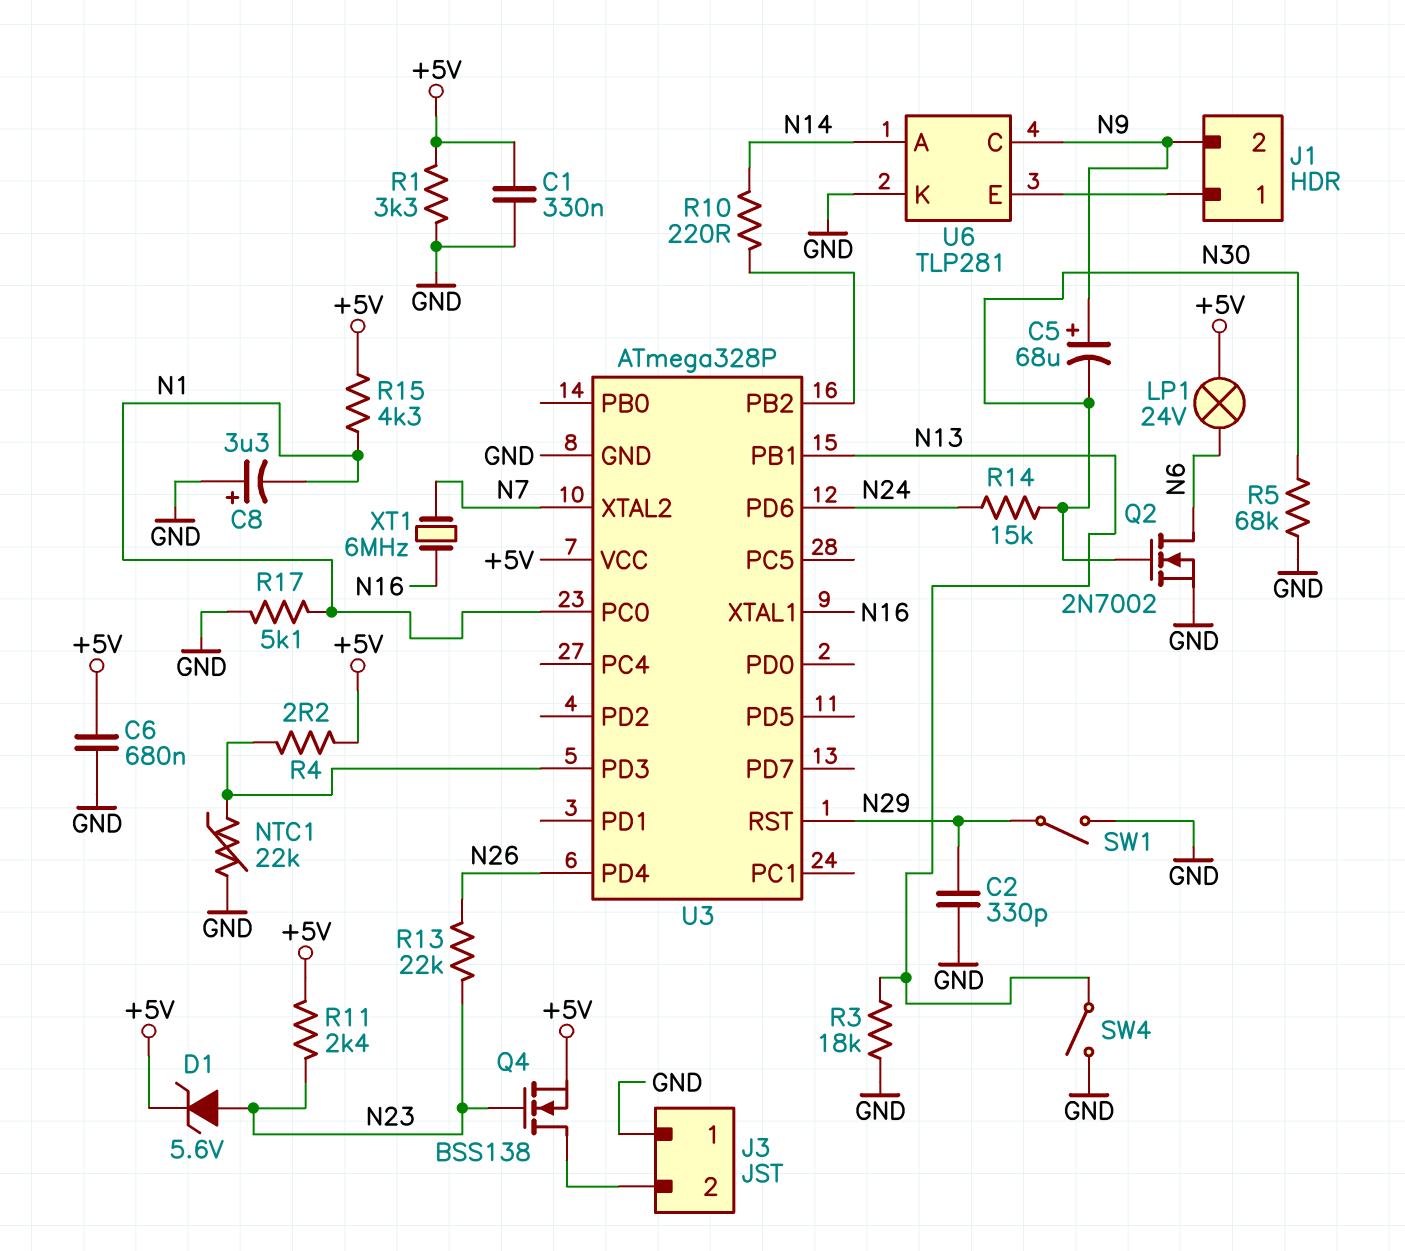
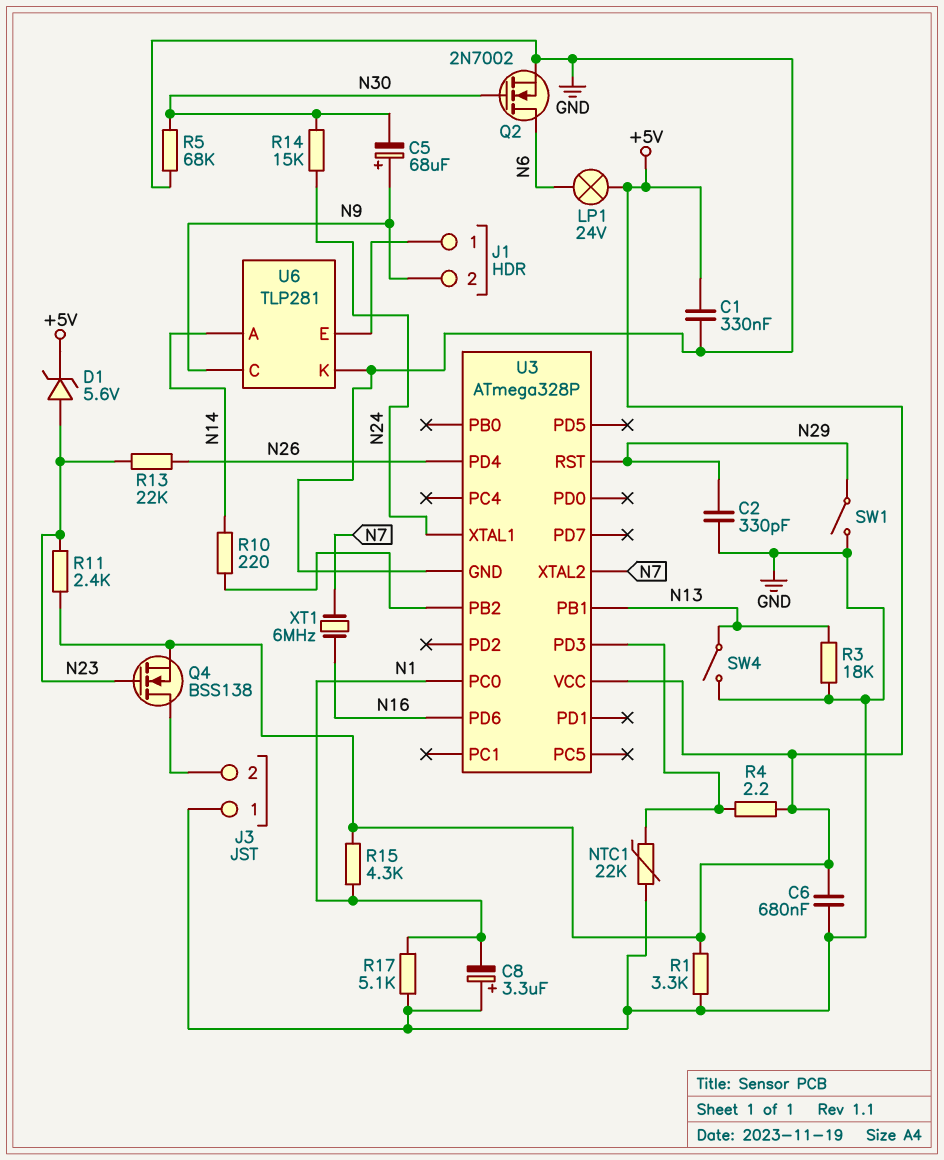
U3 pin PD6: N24 -> N16
U3 pin XTAL1: N16 -> N24

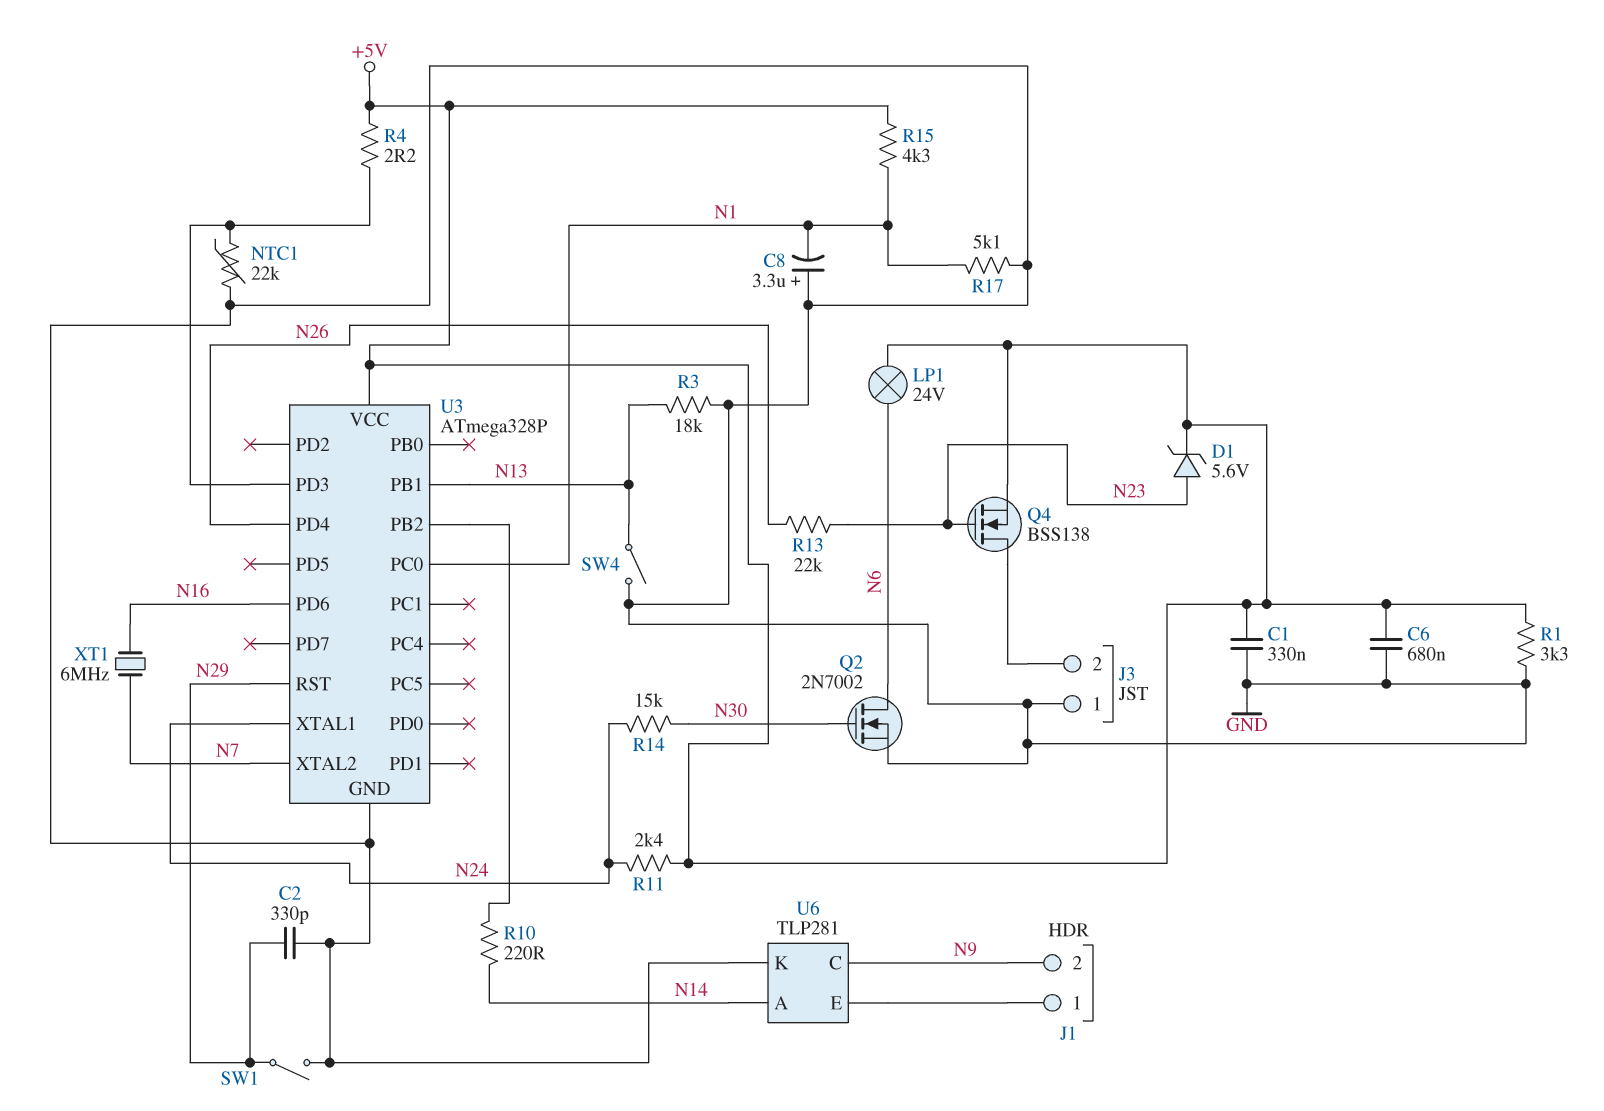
C5: 68uF (plus N9, minus N30) -> none
R5: 68k (GND, N30) -> none
R11: 2.4k (+5V, N23) -> 2.4k (+5V, N24)

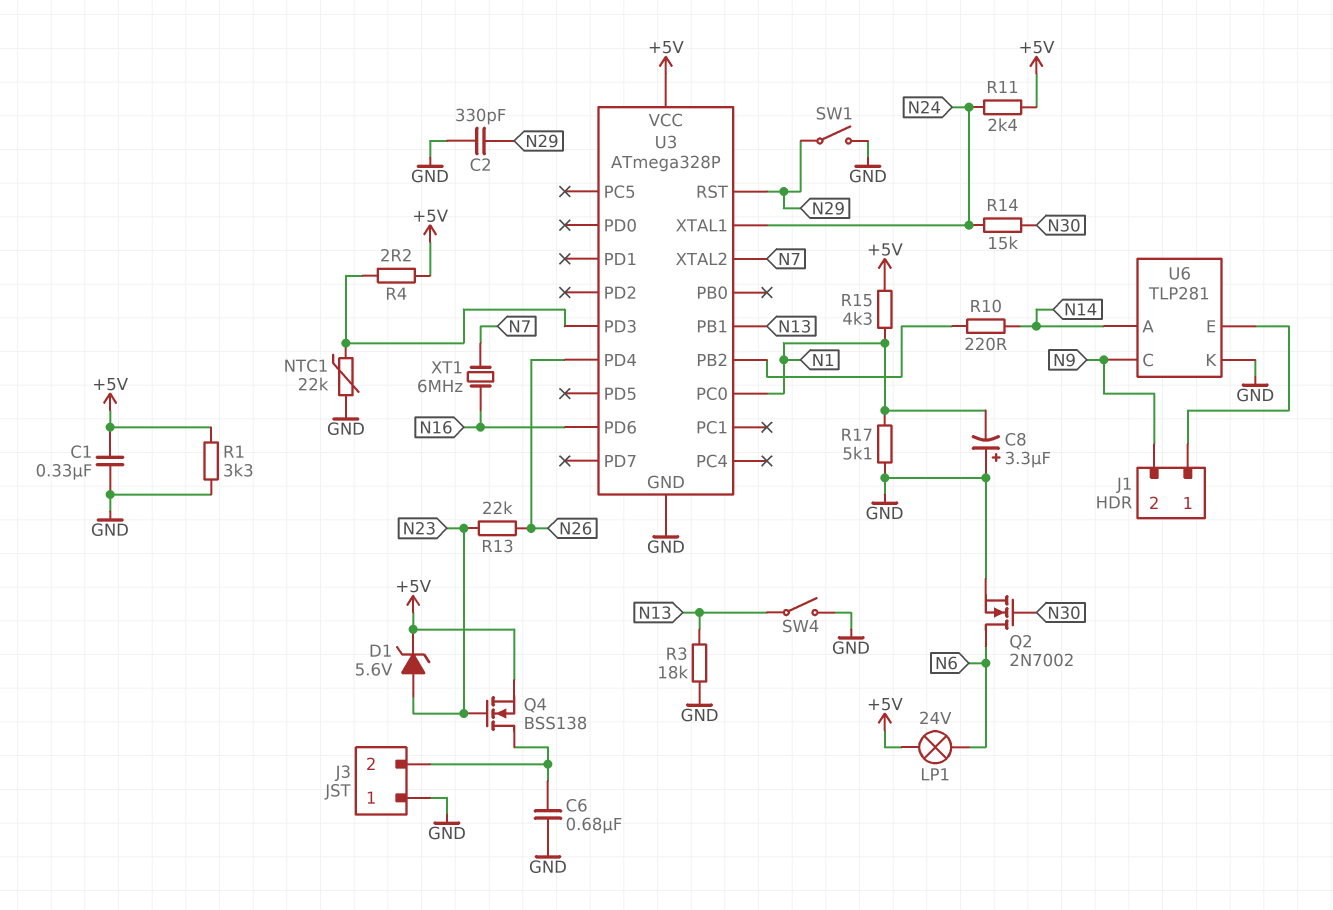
C6: 680nF (+5V, GND) -> 680nF (GND, J3/2)

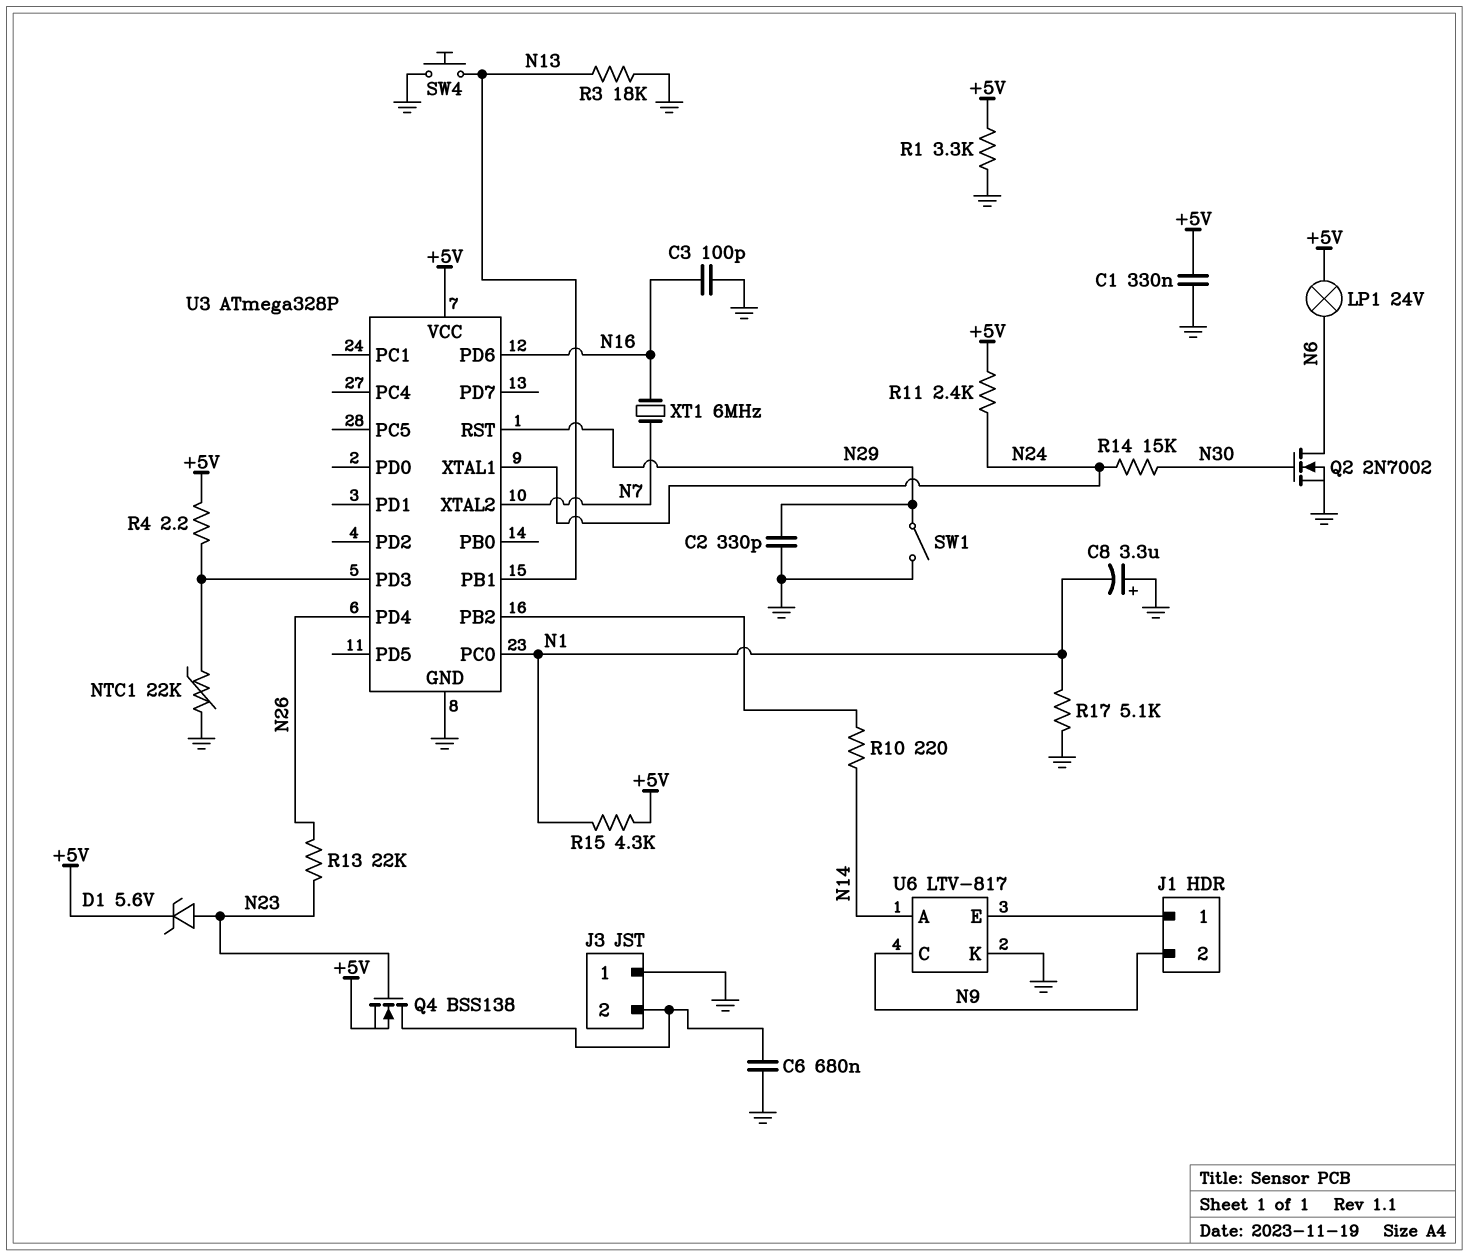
C3: none -> 100pF (GND, N16)
SW4: switch (GND, N13) -> button (GND, N13)
U6: TLP281 -> LTV-817

